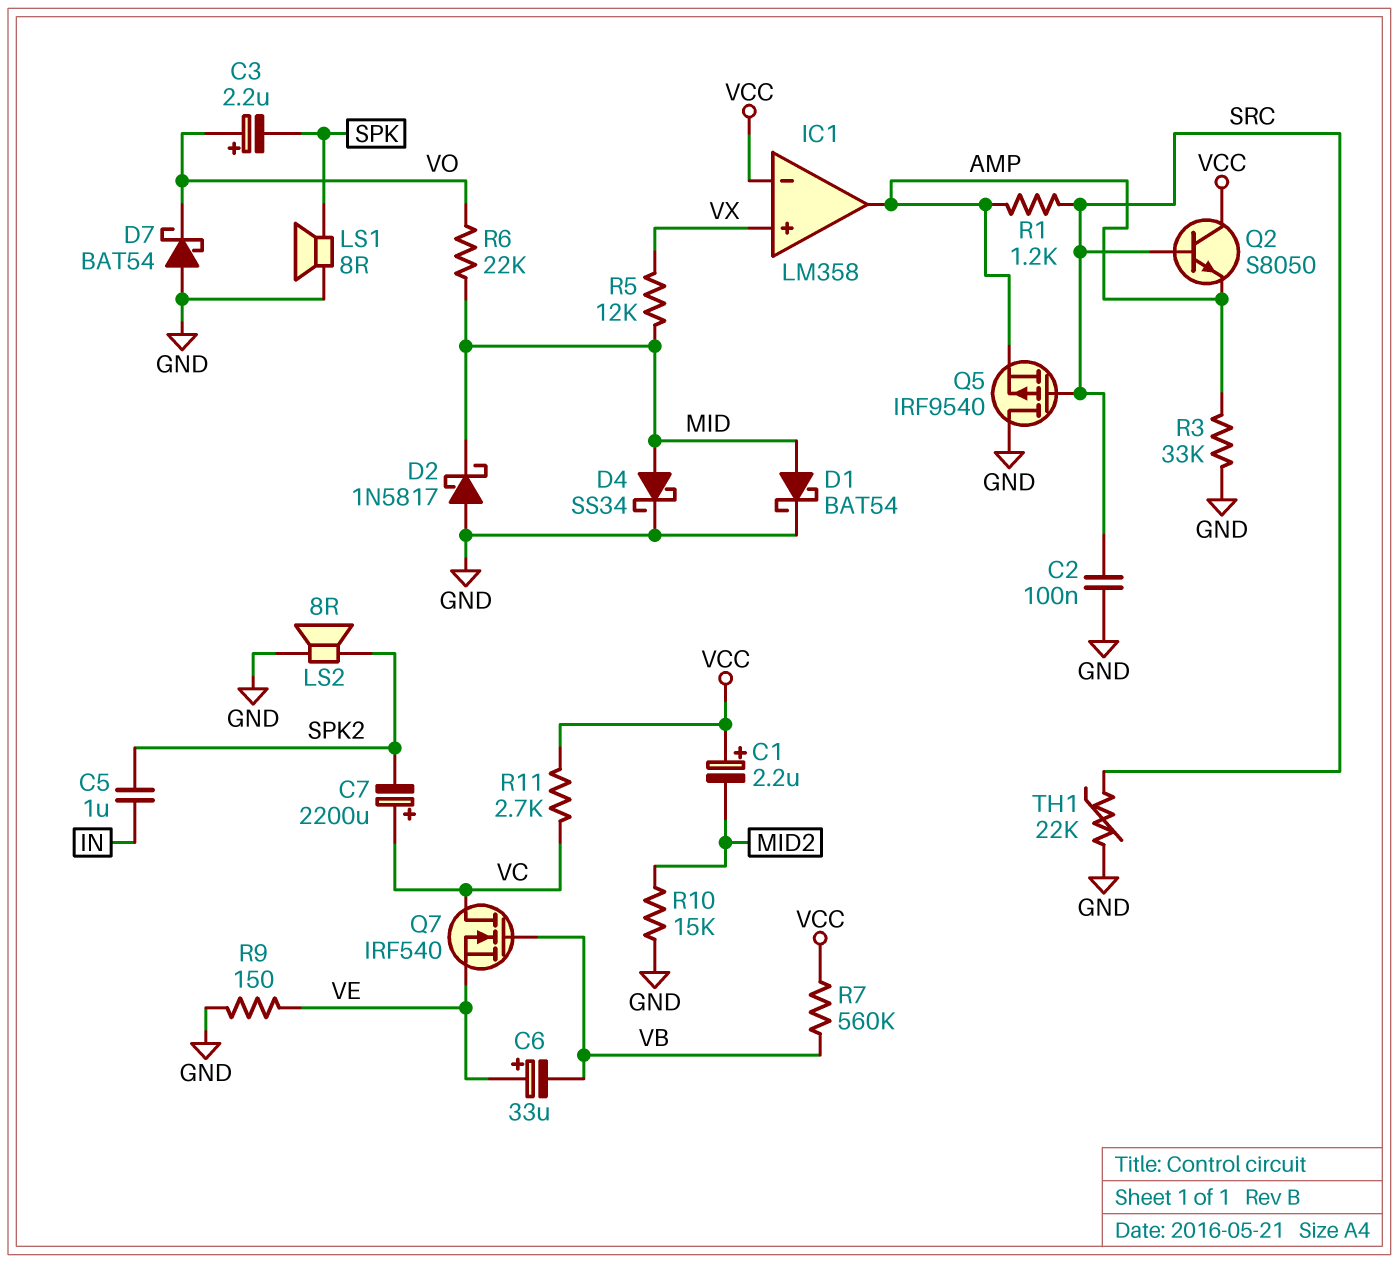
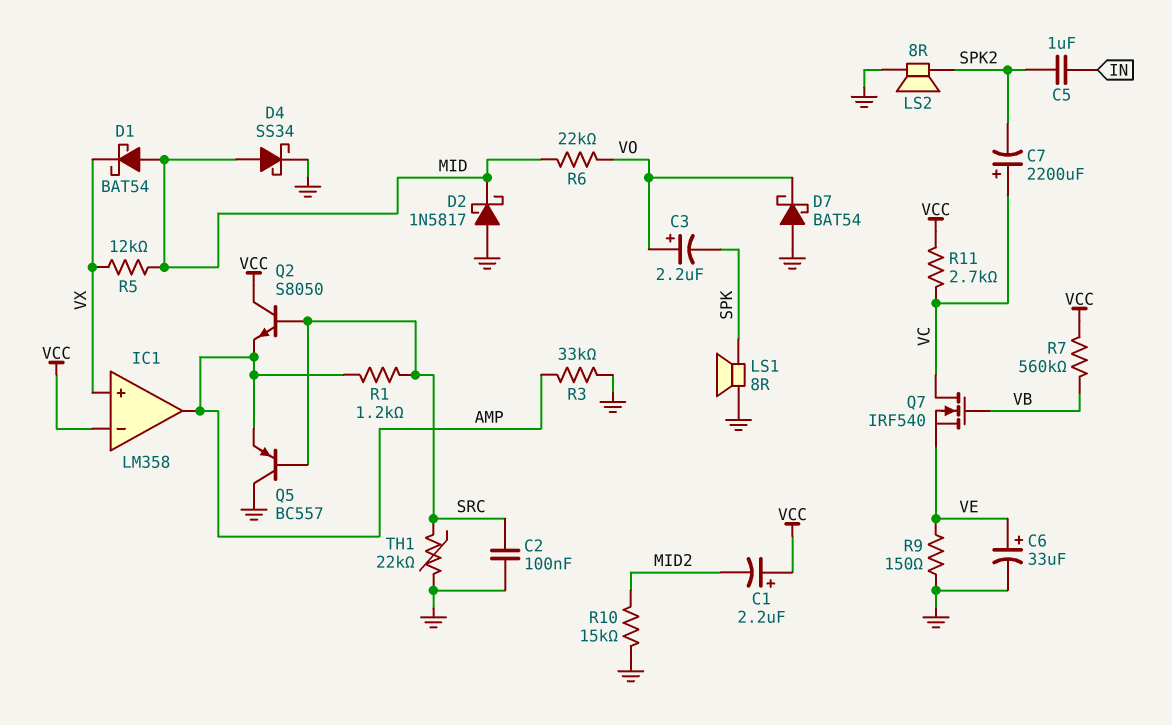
C6: 33uF (plus VE, minus VB) -> 33uF (plus VE, minus GND)
D1: schottky BAT54 (A MID, K GND) -> schottky BAT54 (A MID, K VX)
Q5: PMOS IRF9540 (G SRC, D GND, S AMP) -> PNP BC557 (B SRC, C GND, E AMP)

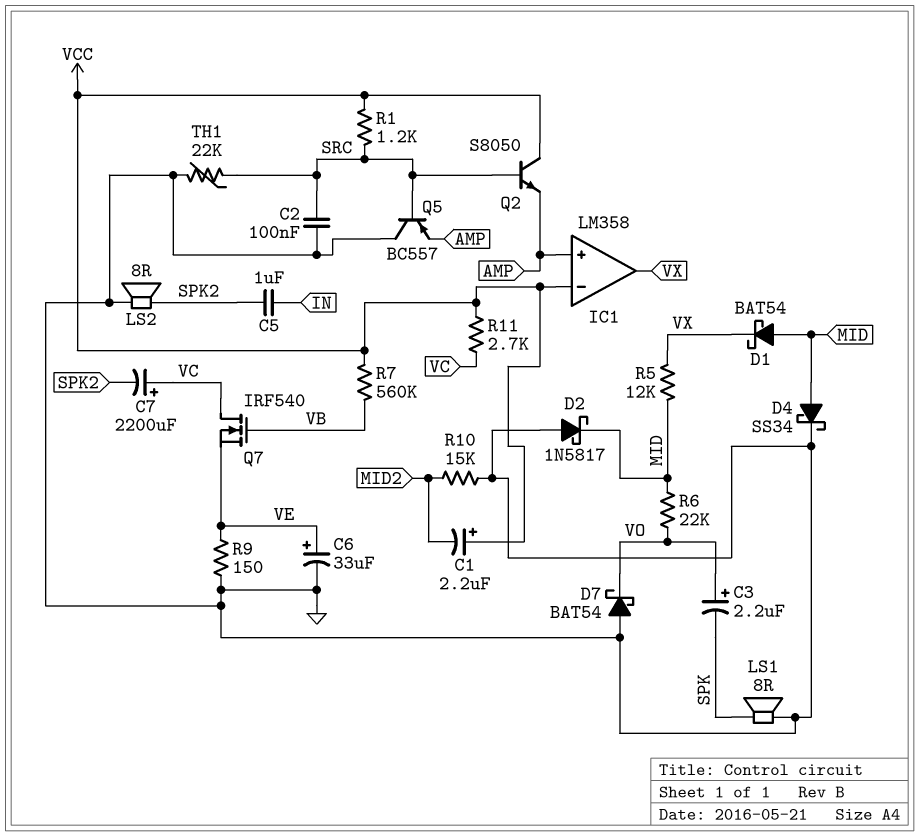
IC1 pin in+: VX -> AMP
IC1 pin out: AMP -> VX
R1: 1.2k (AMP, SRC) -> 1.2k (SRC, VCC)
R3: 33k (AMP, GND) -> none

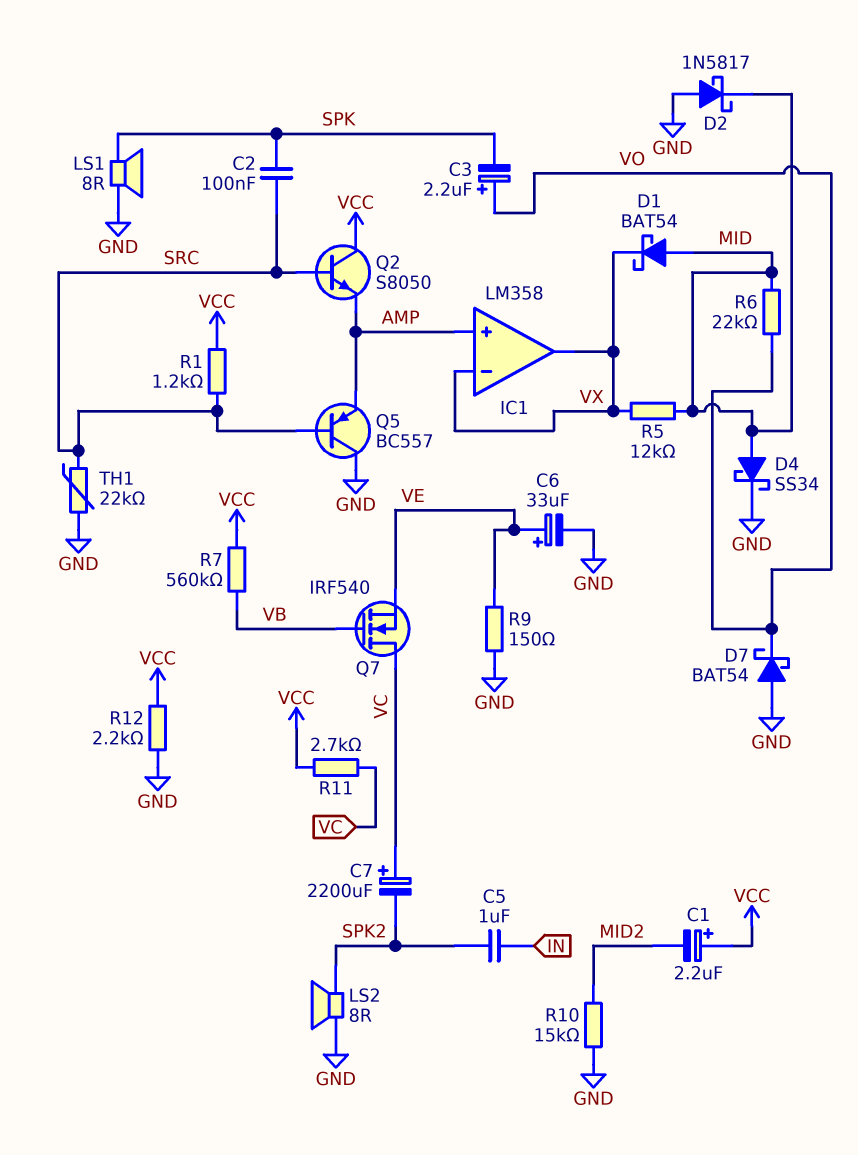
C2: 100nF (GND, SRC) -> 100nF (SPK, SRC)
IC1 pin in-: VCC -> VX
R12: none -> 2.2k (GND, VCC)

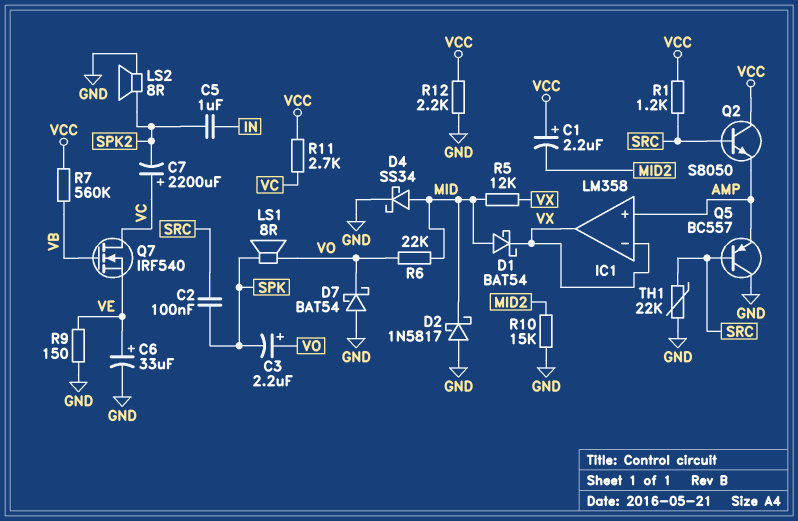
LS1: speaker 8R (GND, SPK) -> speaker 8R (SPK, VO)

